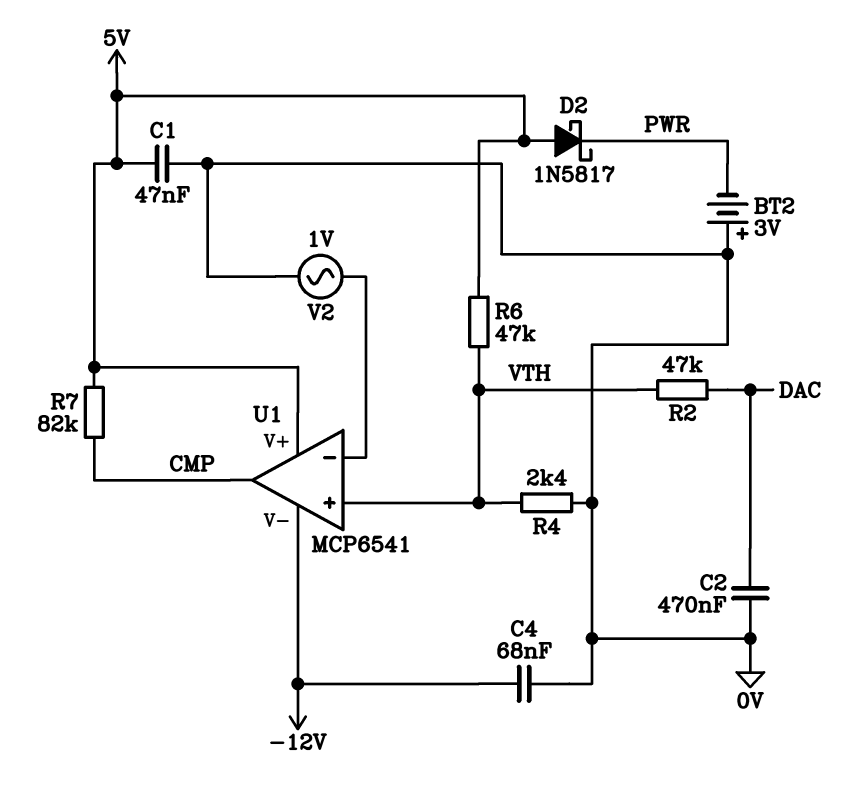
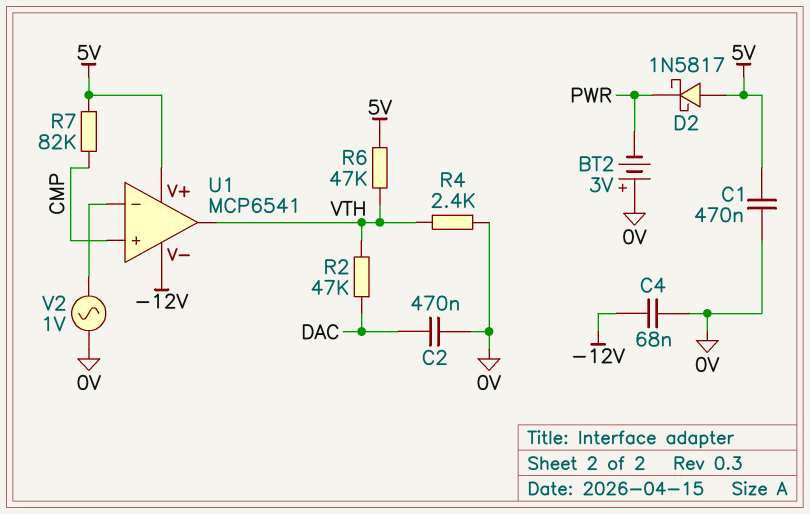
C1: 47nF (0V, 5V) -> 470nF (0V, 5V)
U1 pin in+: VTH -> CMP
U1 pin out: CMP -> VTH

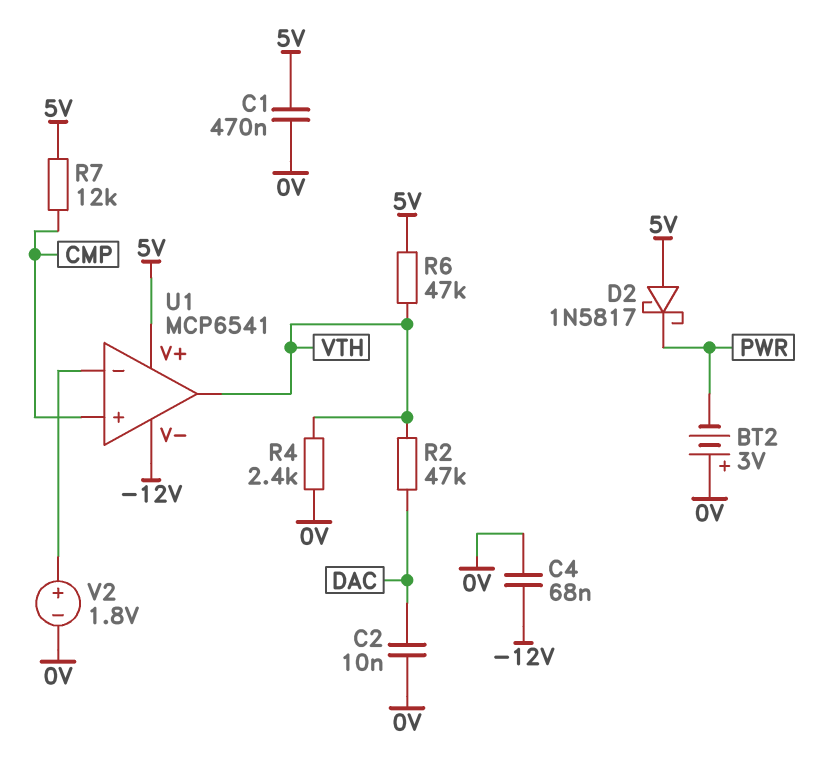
C2: 470nF (0V, DAC) -> 10nF (0V, DAC)
R7: 82k (5V, CMP) -> 12k (5V, CMP)
V2: AC 1V (0V, U1/in-) -> 1.8V (plus U1/in-, minus 0V)

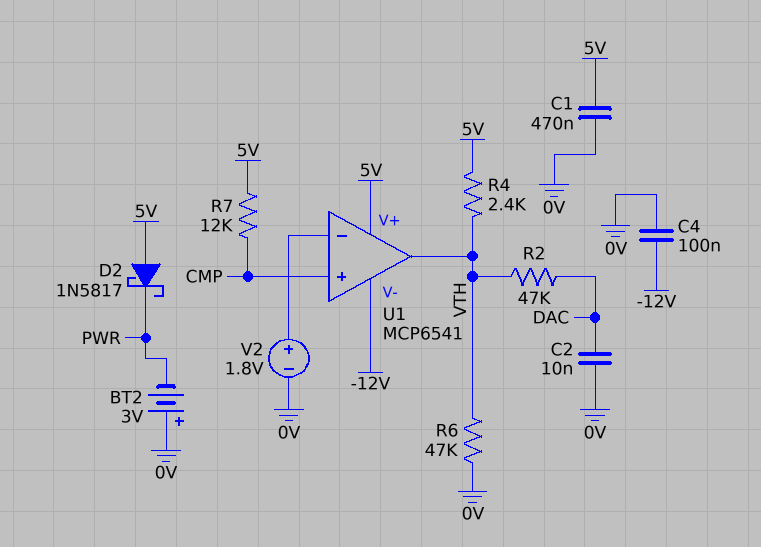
C4: 68nF (-12V, 0V) -> 100nF (-12V, 0V)
R4: 2.4k (0V, VTH) -> 2.4k (5V, VTH)
R6: 47k (5V, VTH) -> 47k (0V, VTH)

